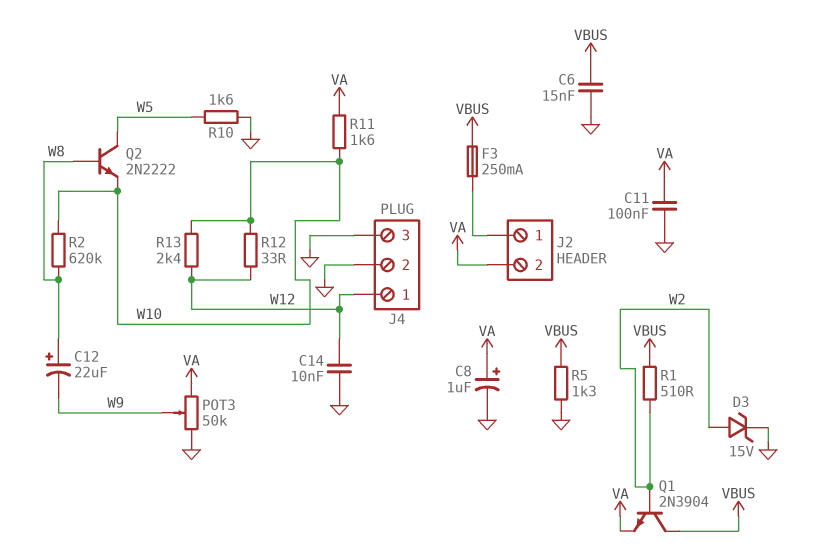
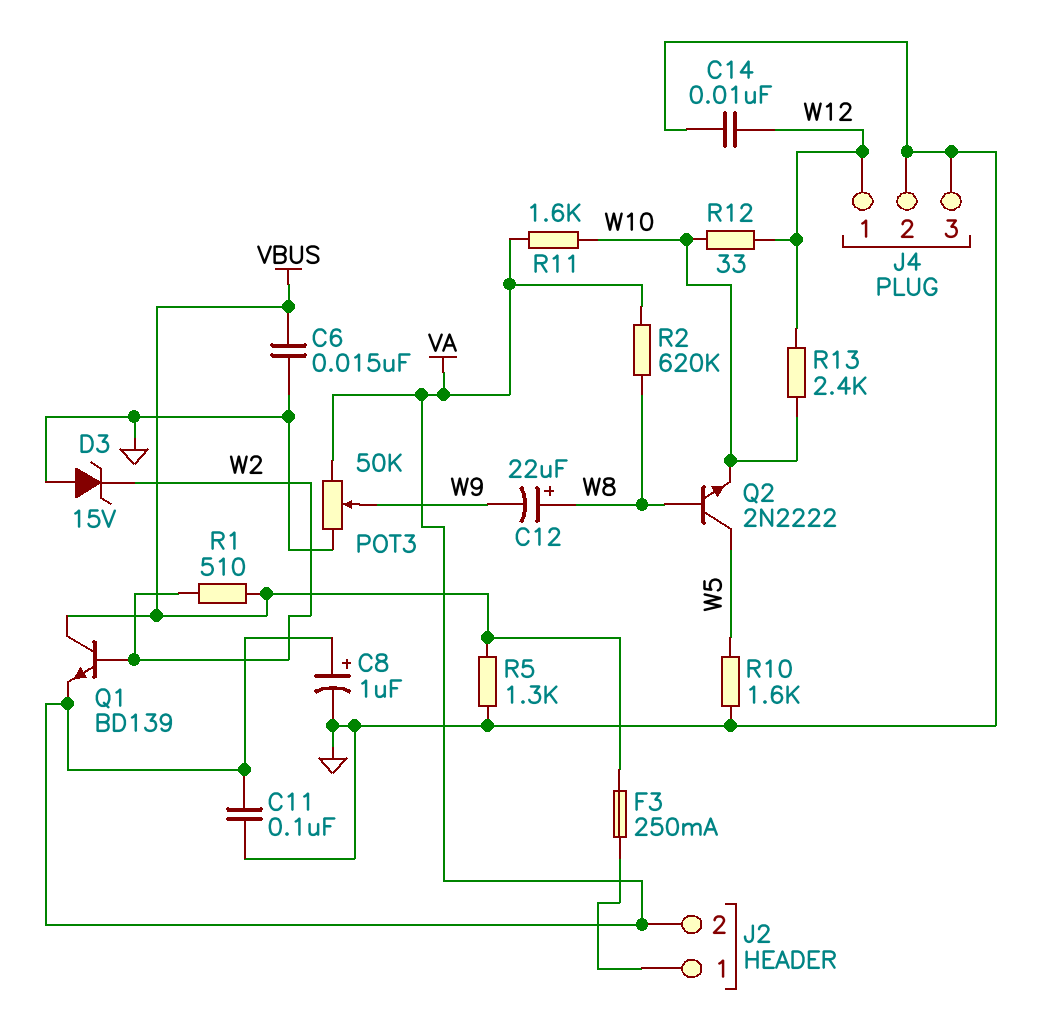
D3: zener 15V (A W2, K GND) -> zener 15V (A GND, K W2)
Q1: NPN 2N3904 (B W2, C VBUS, E VA) -> NPN BD139 (B W2, C VBUS, E VA)
R2: 620k (W8, W10) -> 620k (VA, W8)

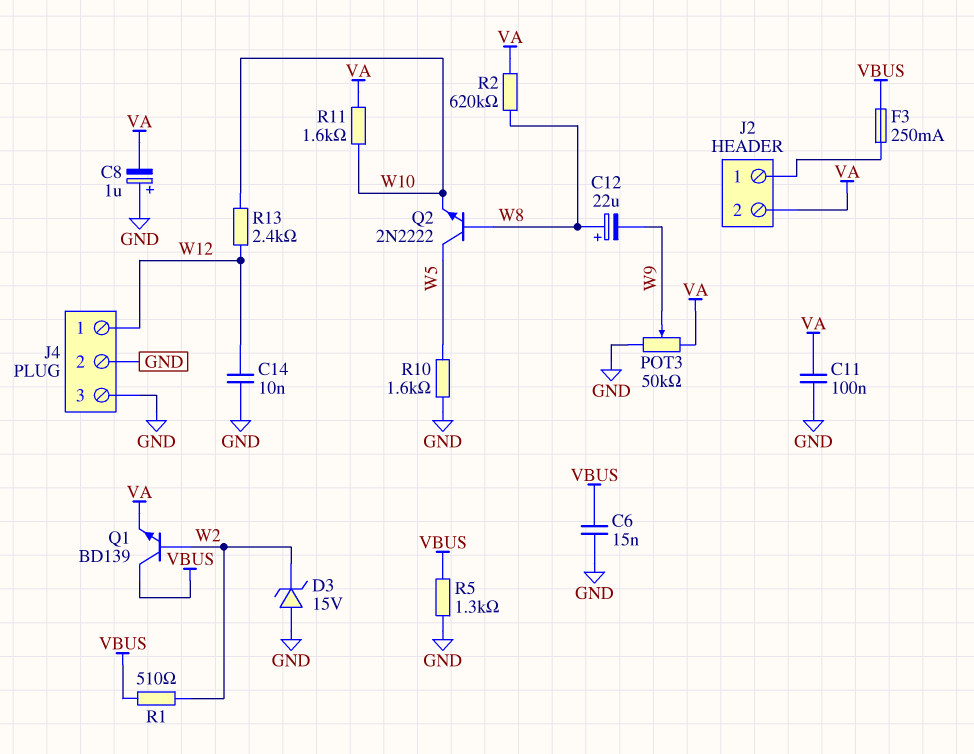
C8: 1uF (plus VA, minus GND) -> 1uF (plus GND, minus VA)
R12: 33 (W10, W12) -> none

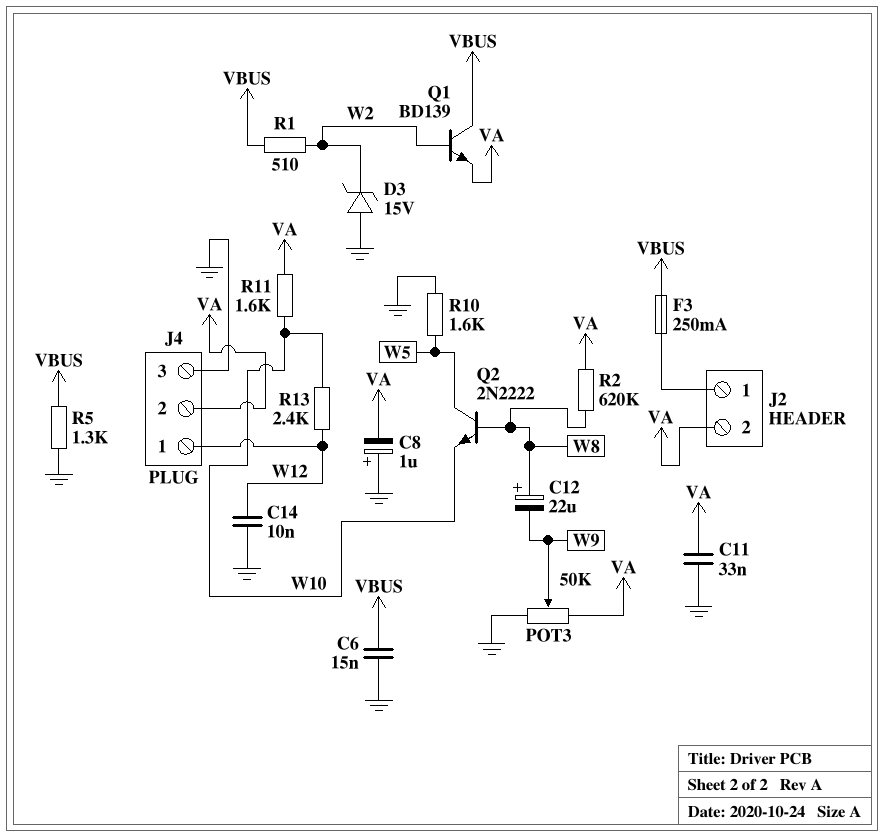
C11: 100nF (GND, VA) -> 33nF (GND, VA)
J4 pin 2: GND -> VA

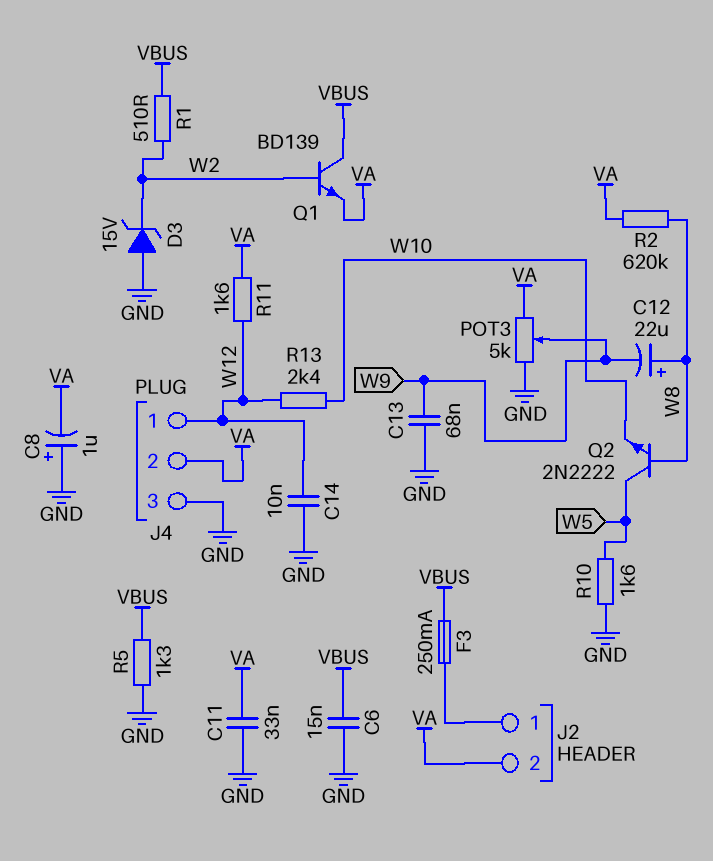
C13: none -> 68nF (GND, W9)
POT3: 50k (GND, VA, wiper W9) -> 5k (GND, VA, wiper W9)
R11: 1.6k (VA, W10) -> 1.6k (VA, W12)

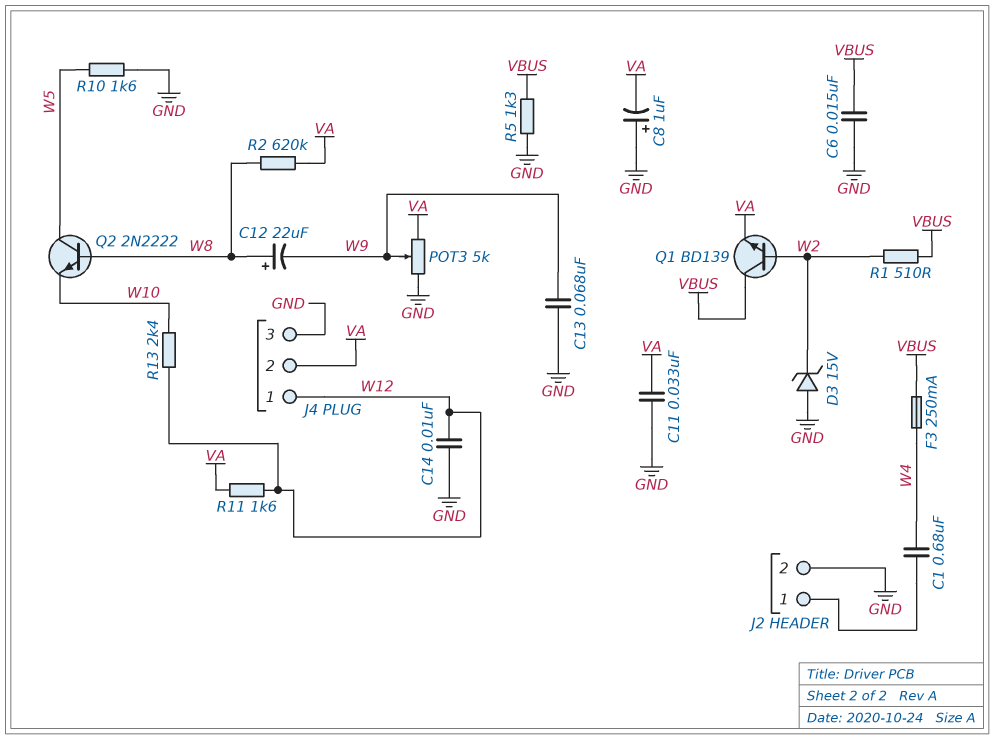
C1: none -> 680nF (J2/1, W4)
F3: 250mA (J2/1, VBUS) -> 250mA (VBUS, W4)
J2 pin 2: VA -> GND

